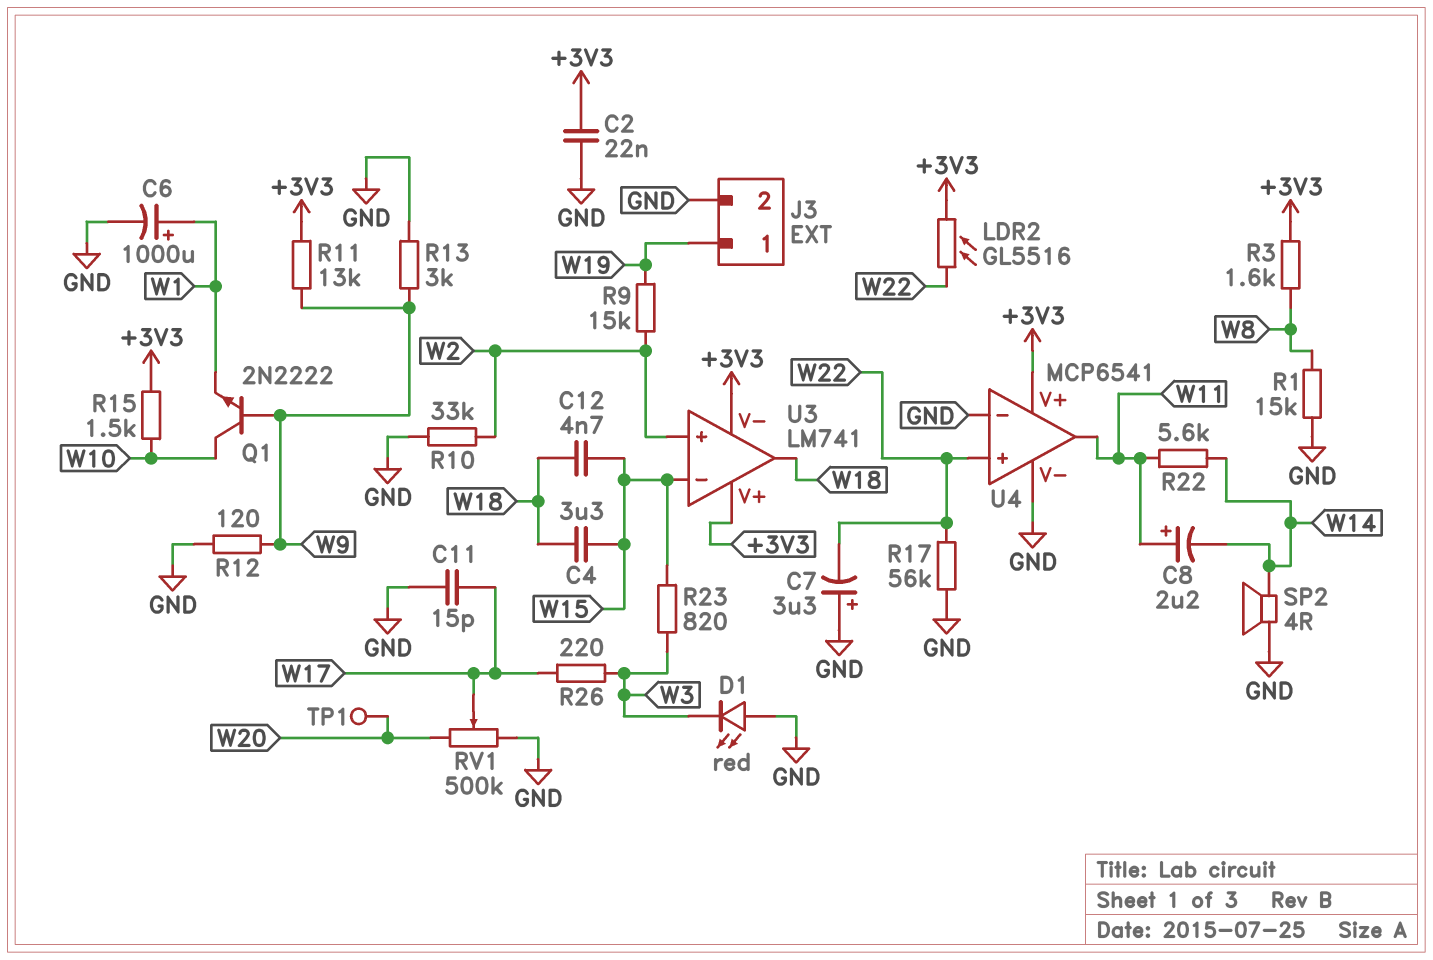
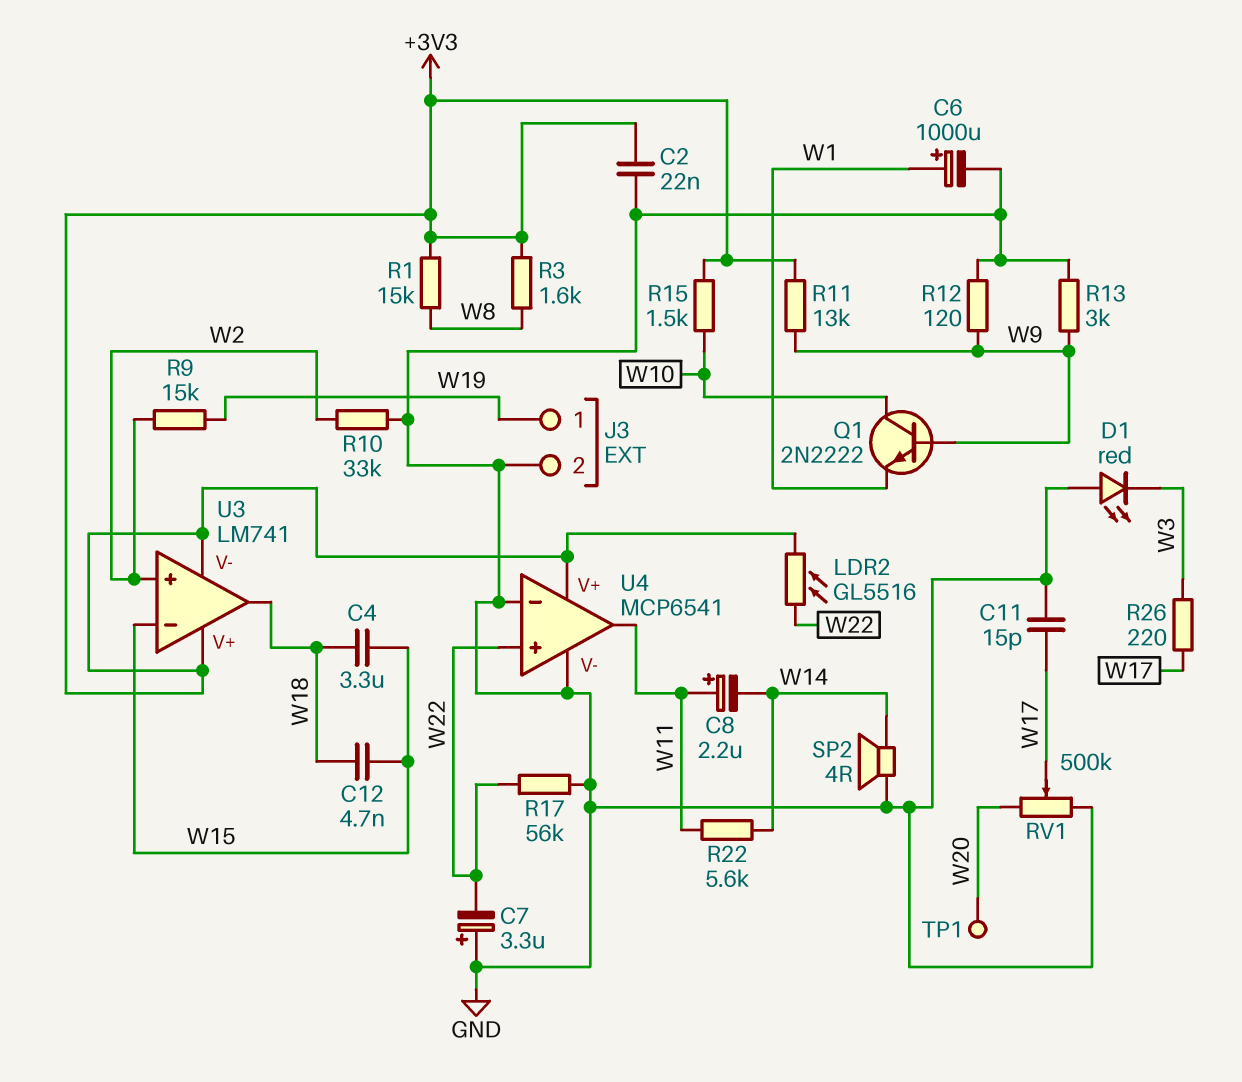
R1: 15k (GND, W8) -> 15k (+3V3, W8)
R23: 820 (W3, W15) -> none

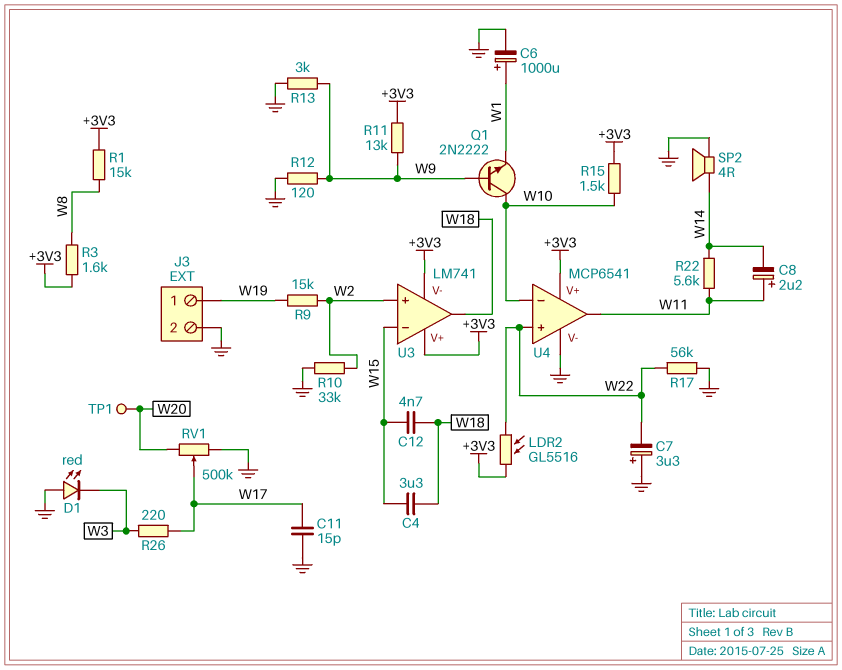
C2: 22nF (+3V3, GND) -> none
U4 pin in-: GND -> W10

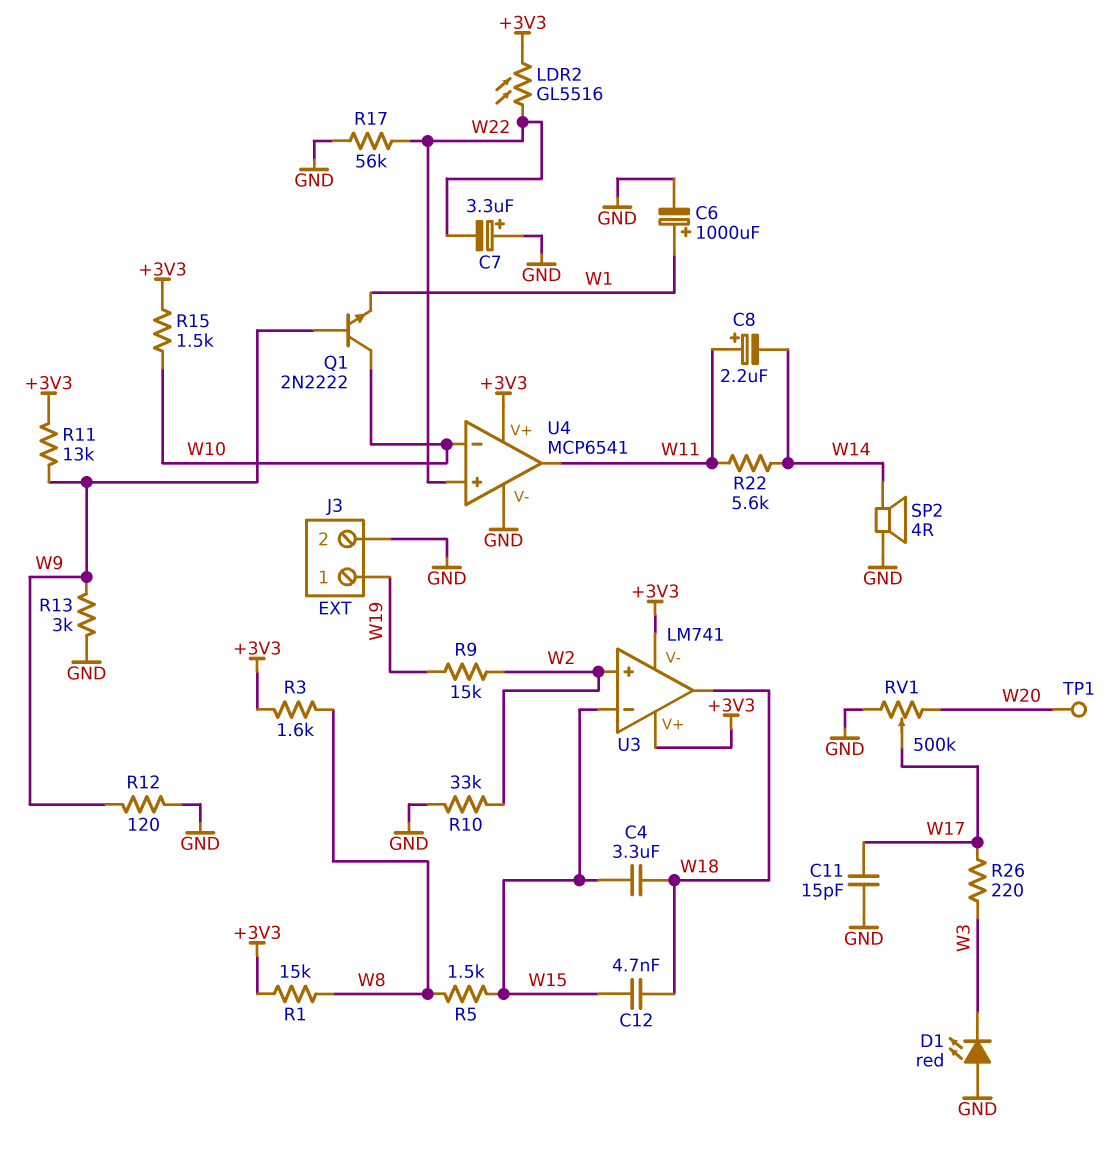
R5: none -> 1.5k (W8, W15)

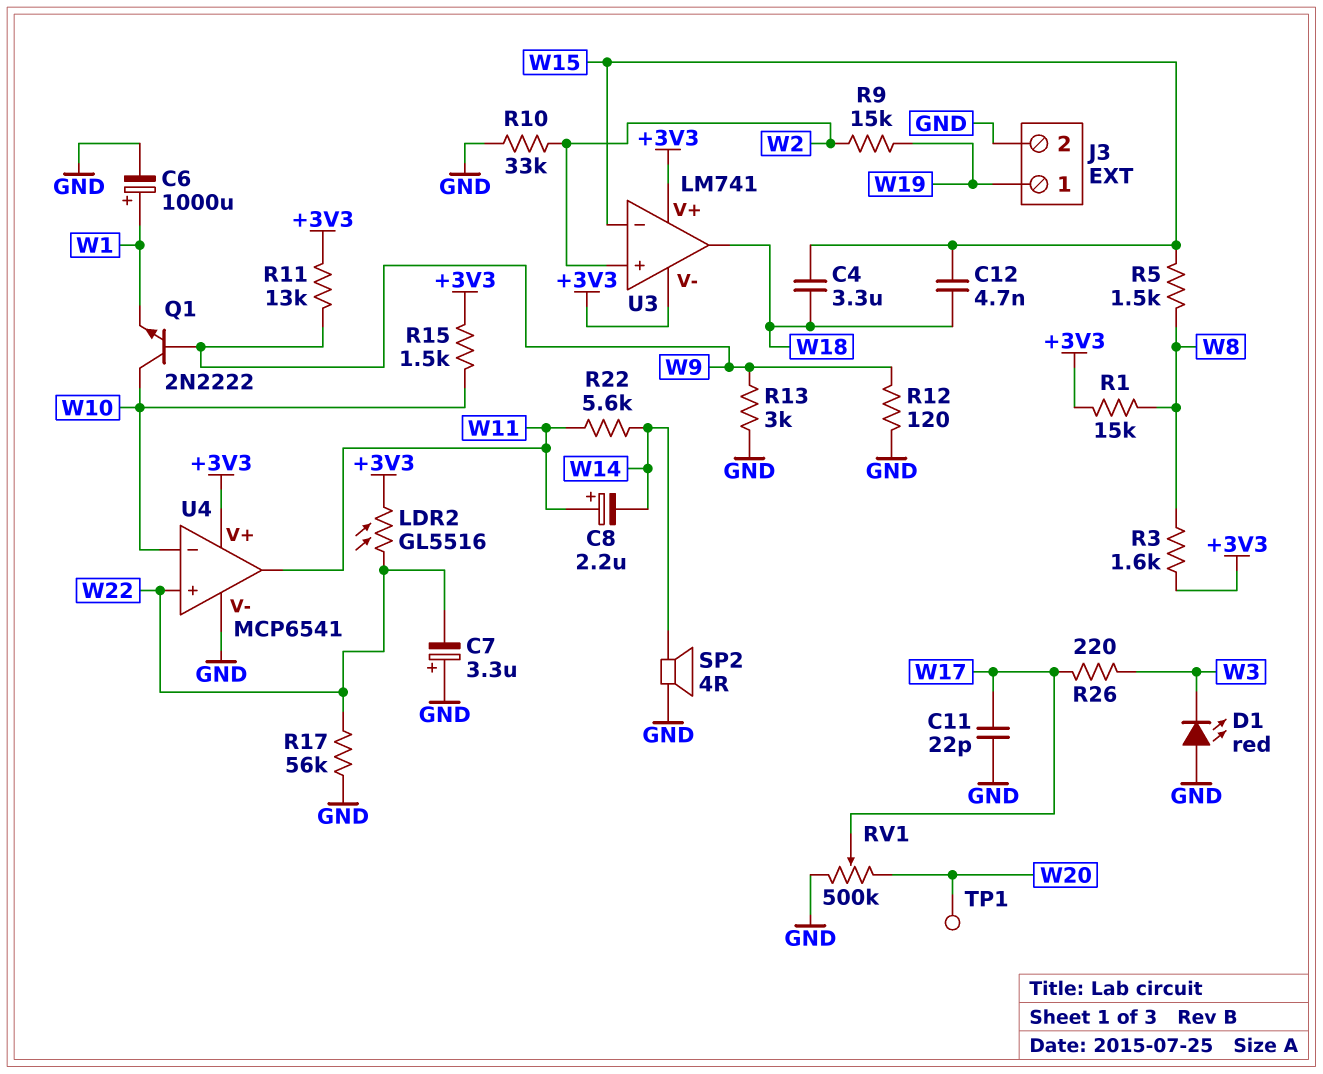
C11: 15pF (GND, W17) -> 22pF (GND, W17)

